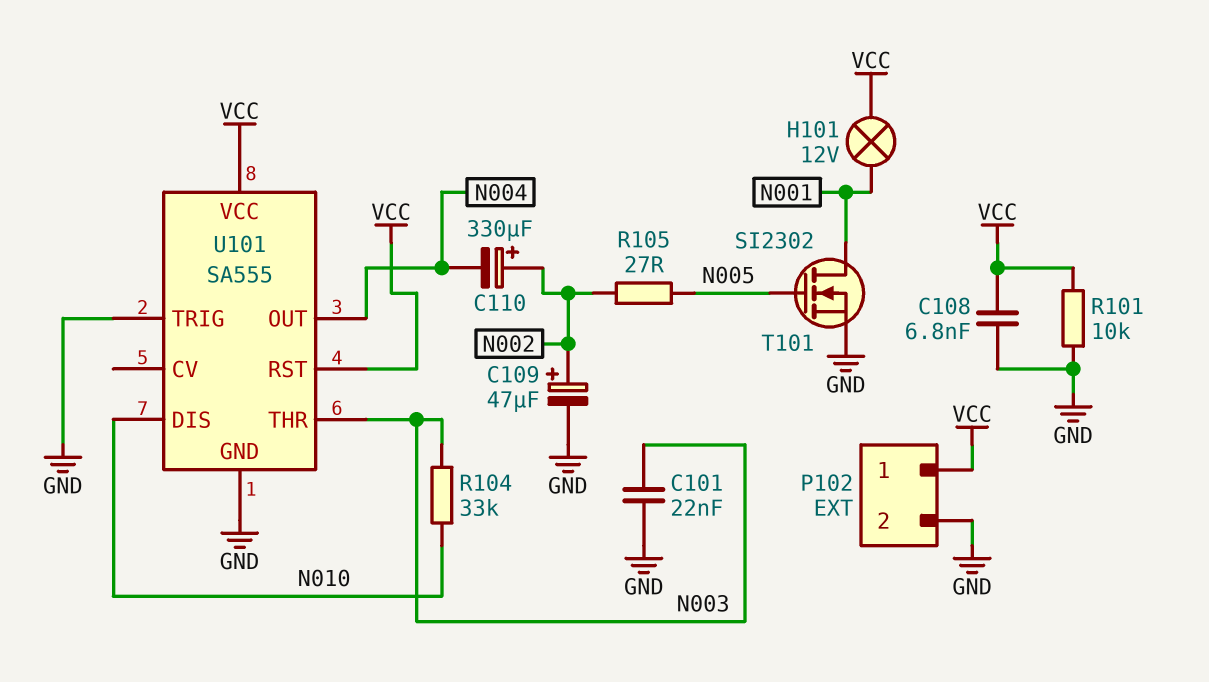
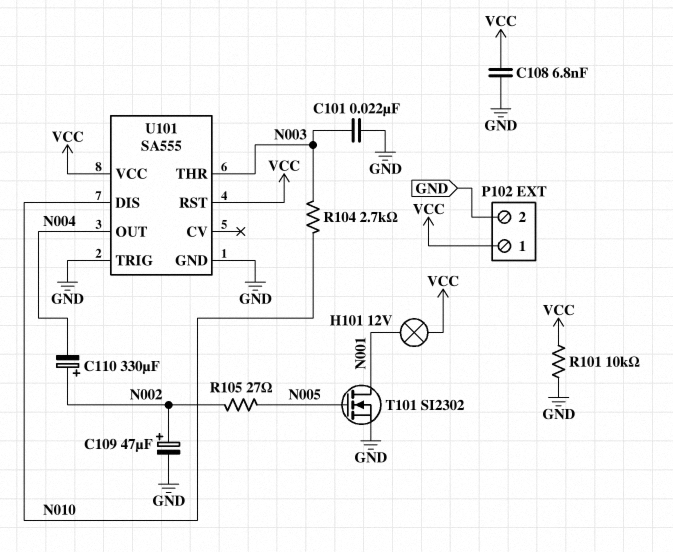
R104: 33k (N003, N010) -> 2.7k (N003, N010)

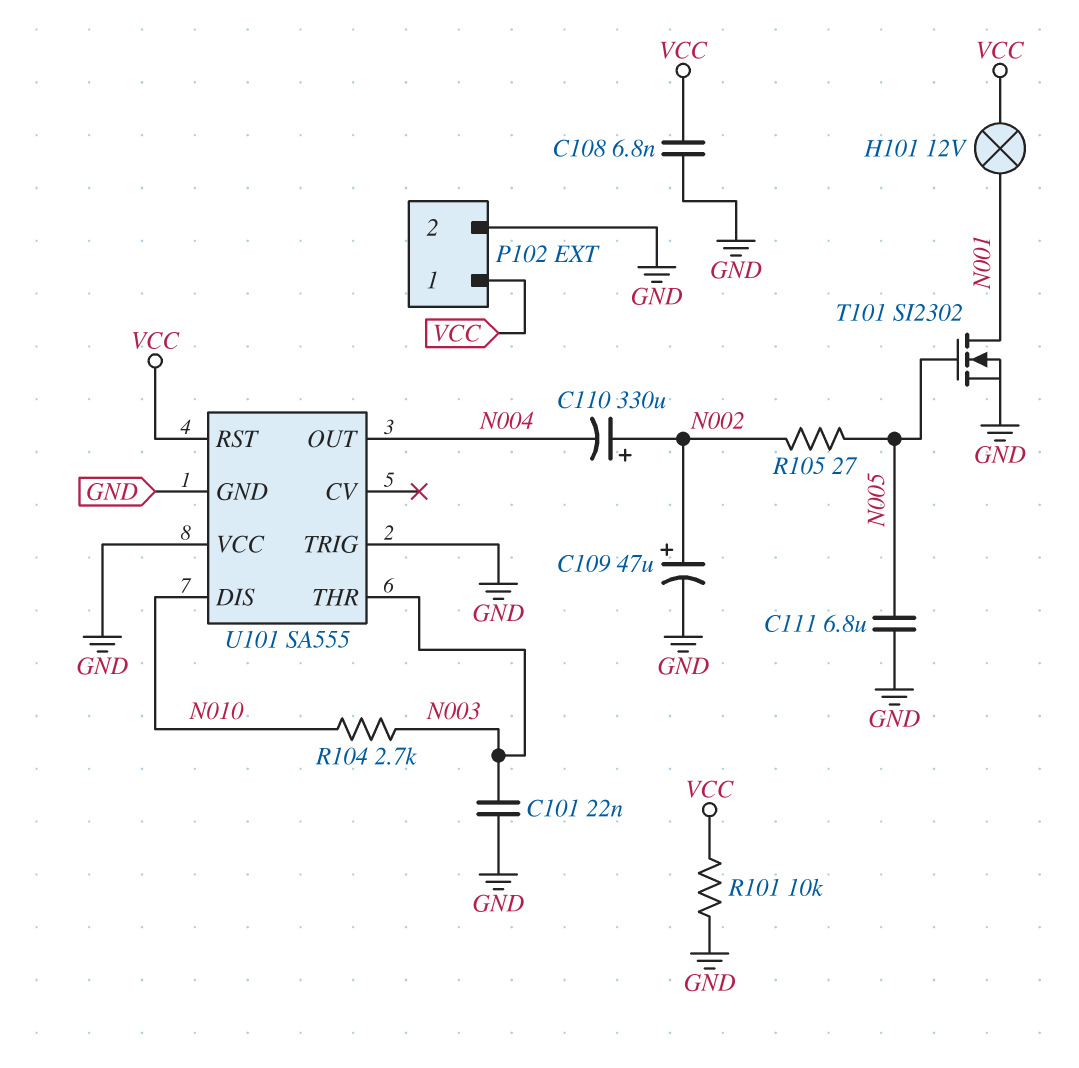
C111: none -> 6.8uF (GND, N005)
U101 pin VCC: VCC -> GND

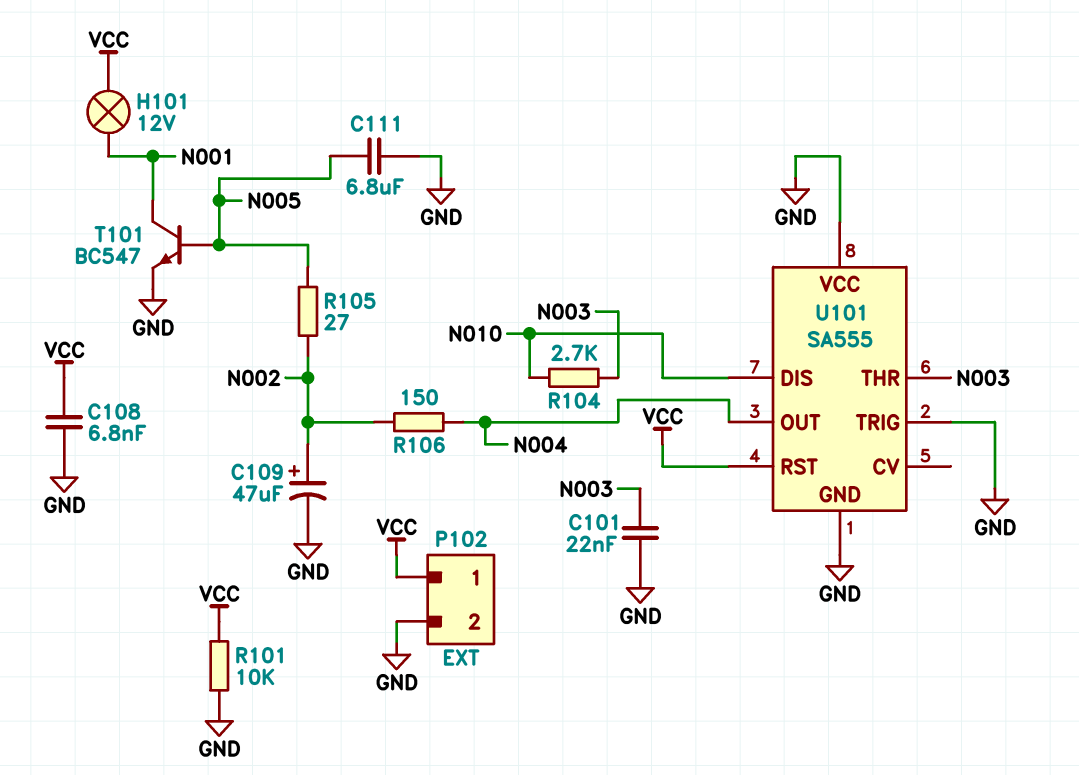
C110: 330uF (plus N002, minus N004) -> none
R106: none -> 150 (N002, N004)
T101: NMOS SI2302 (G N005, D N001, S GND) -> NPN BC547 (B N005, C N001, E GND)

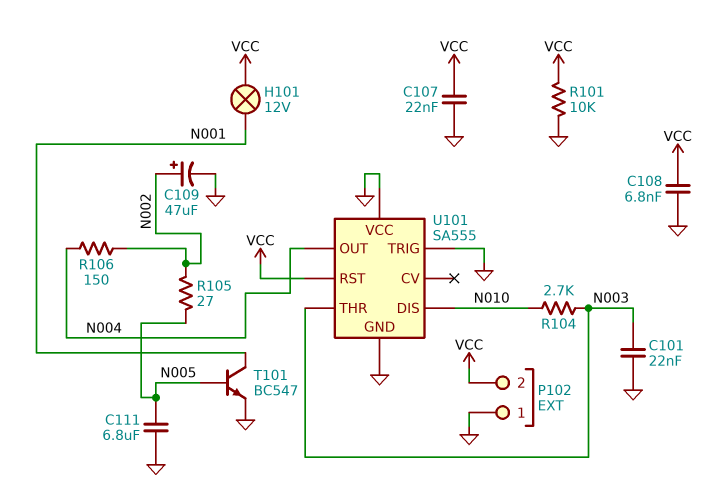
C107: none -> 22nF (GND, VCC)
P102 pin 1: VCC -> GND
P102 pin 2: GND -> VCC

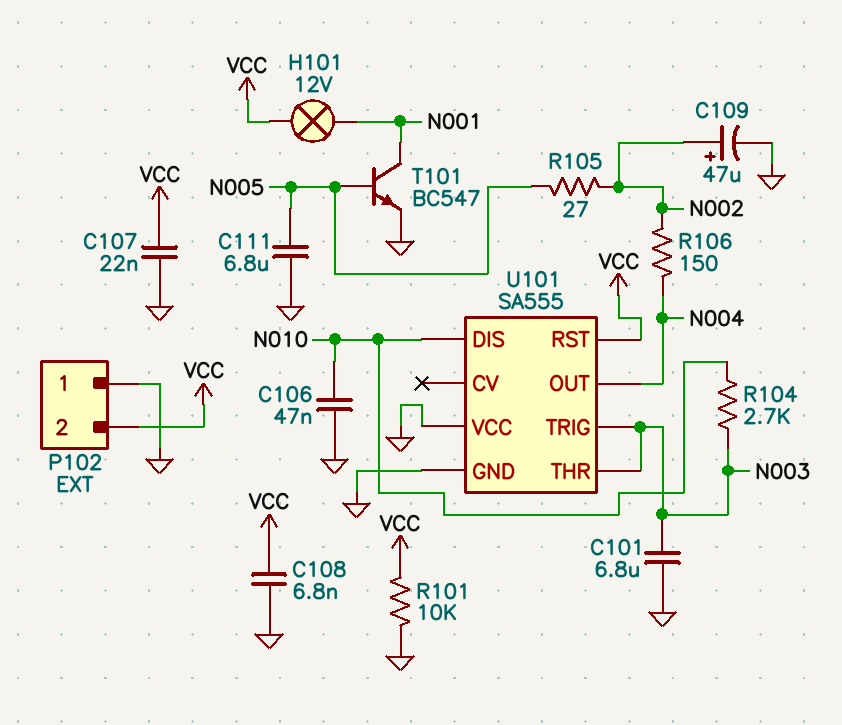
C101: 22nF (GND, N003) -> 6.8uF (GND, N003)
C106: none -> 47nF (GND, N010)
U101 pin TRIG: GND -> N003

